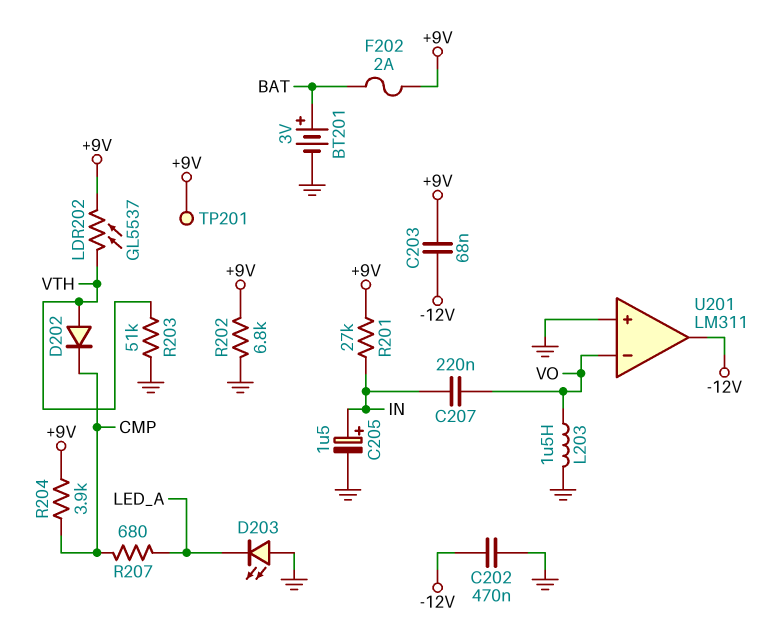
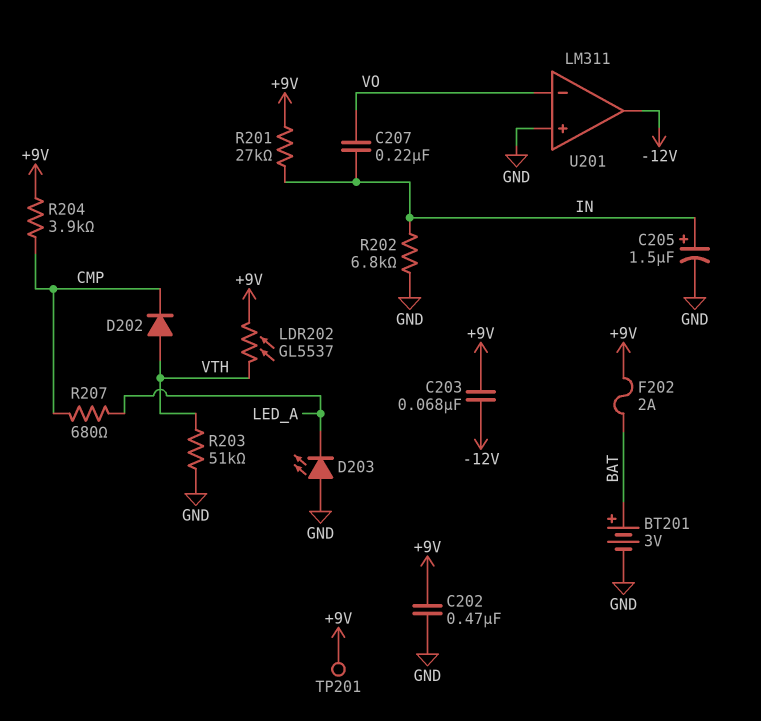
C202: 470nF (-12V, GND) -> 470nF (+9V, GND)
L203: 1.5uH (GND, VO) -> none
R202: 6.8k (+9V, GND) -> 6.8k (GND, IN)

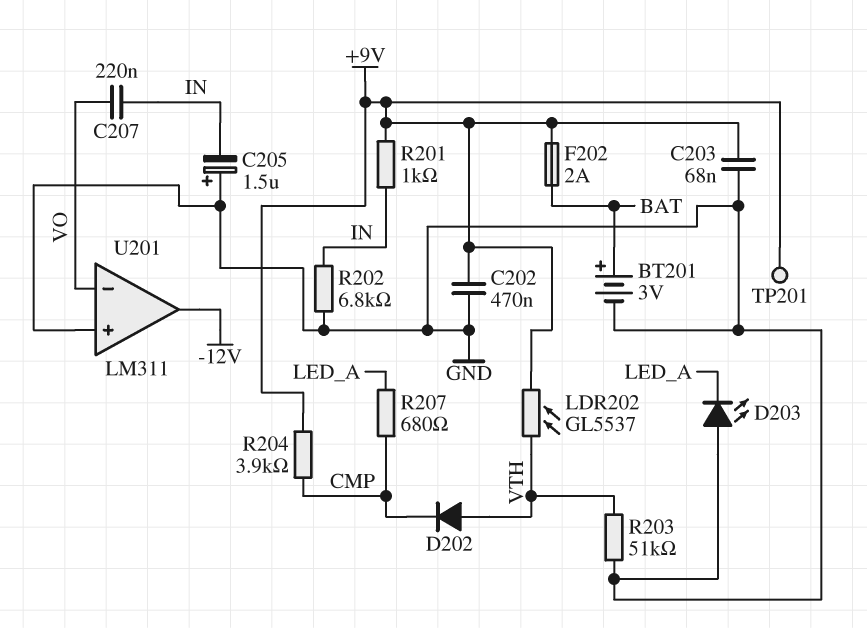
C203: 68nF (+9V, -12V) -> 68nF (+9V, GND)
C205: 1.5uF (plus IN, minus GND) -> 1.5uF (plus GND, minus IN)
R201: 27k (+9V, IN) -> 1k (+9V, IN)

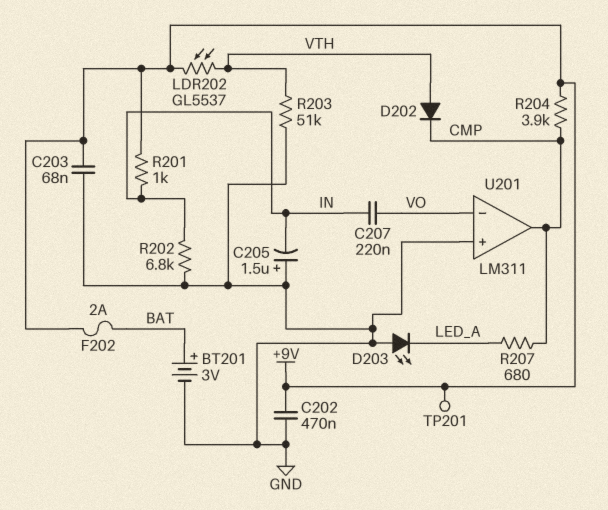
U201 pin out: -12V -> CMP

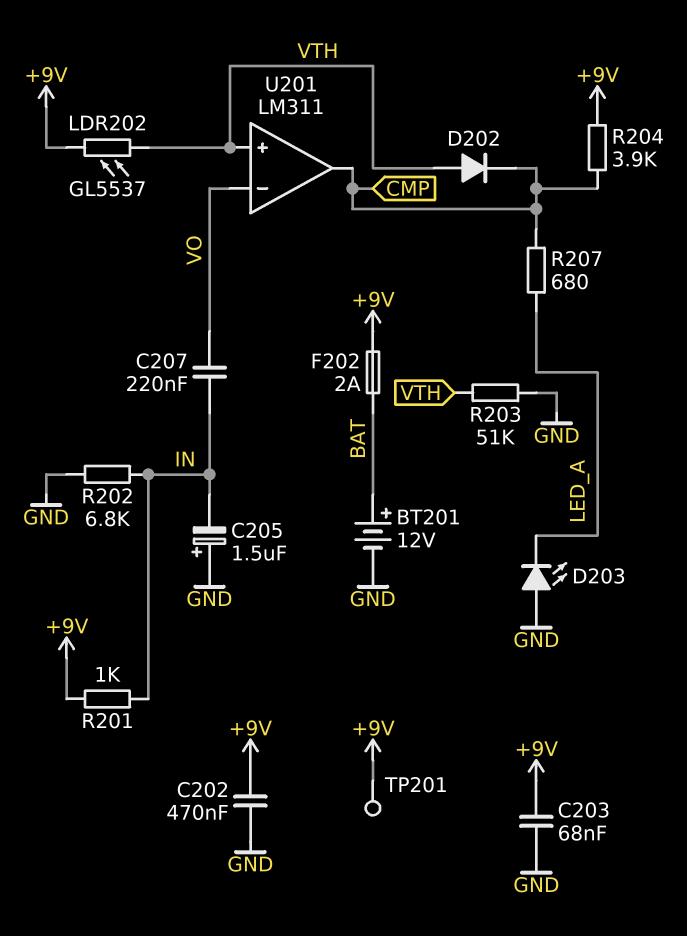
BT201: 3V (plus BAT, minus GND) -> 12V (plus BAT, minus GND)
U201 pin in+: GND -> VTH

